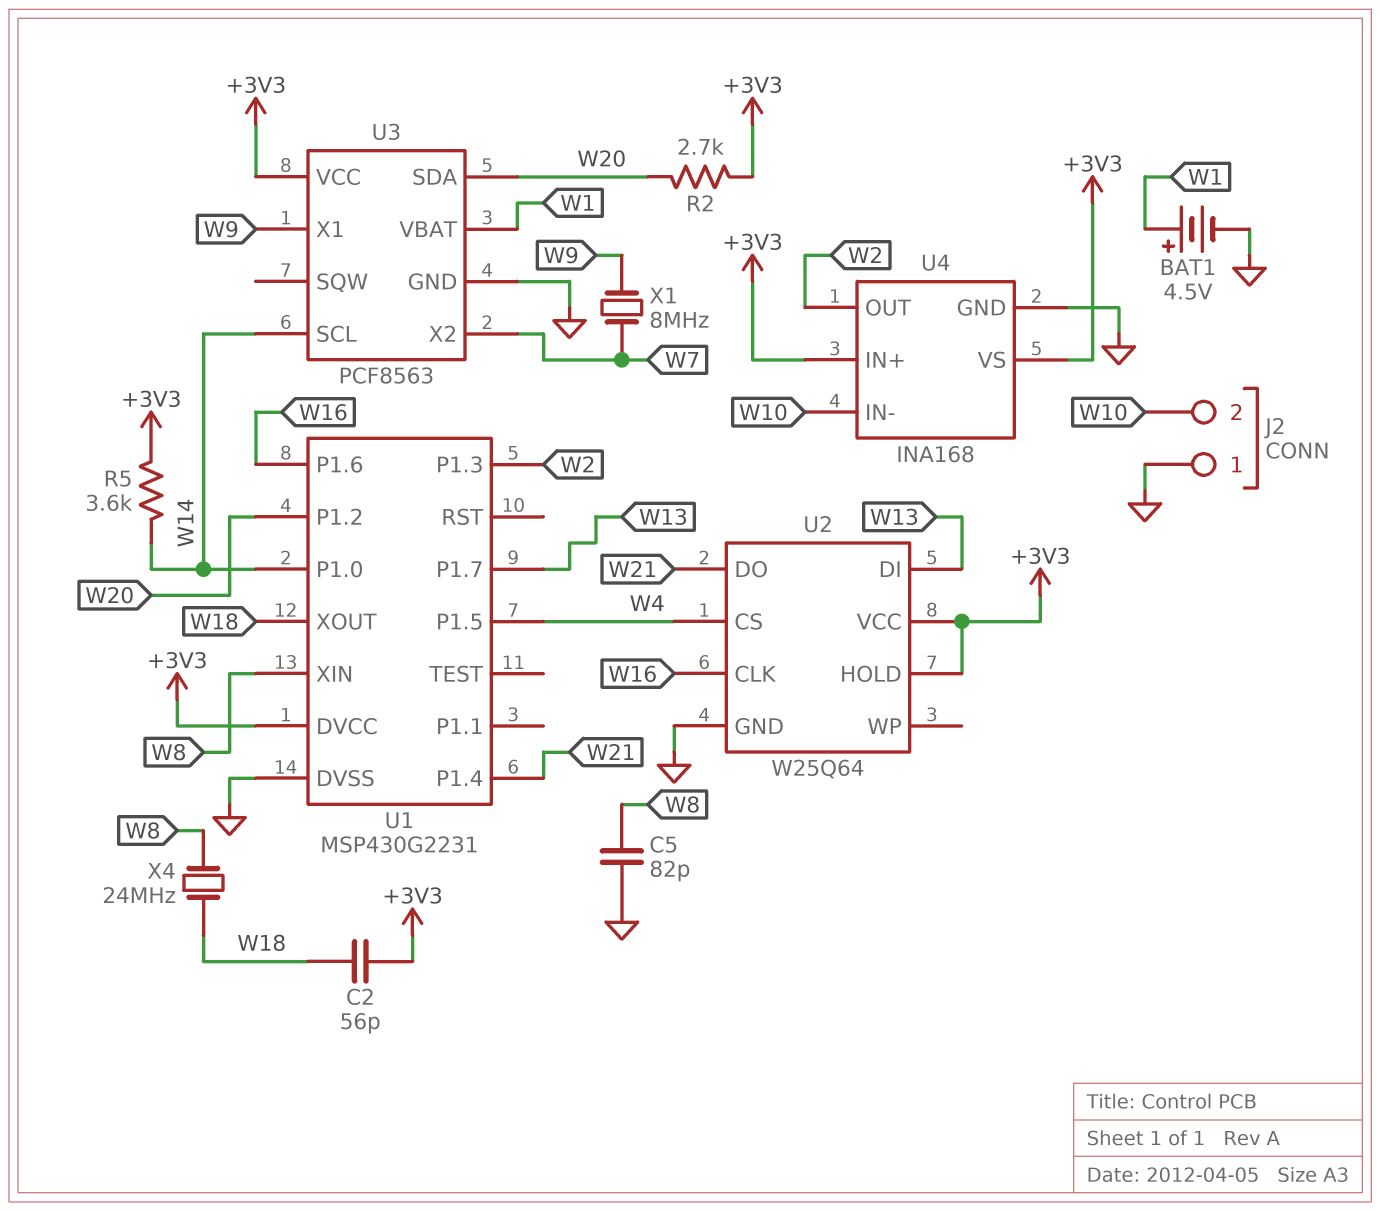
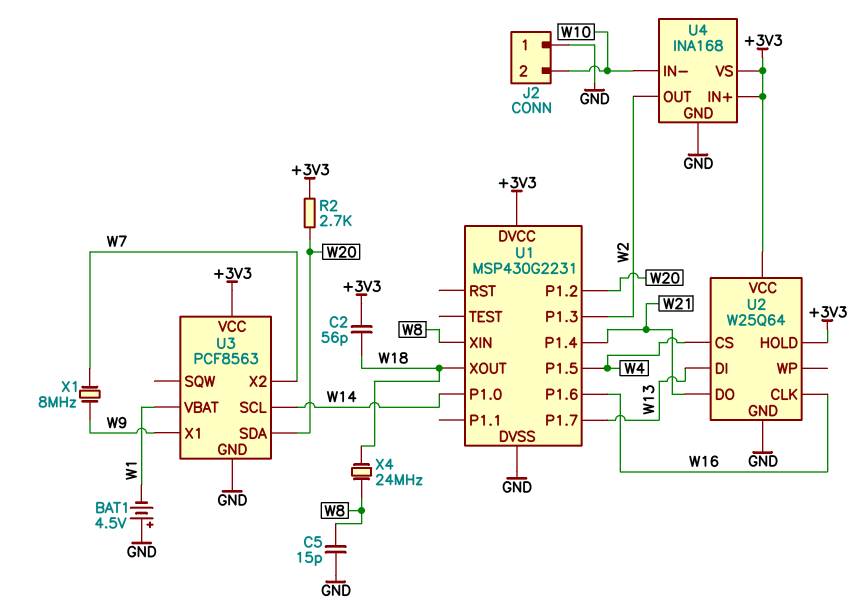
BAT1: 4.5V (plus W1, minus GND) -> 4.5V (plus GND, minus W1)
C5: 82pF (GND, W8) -> 15pF (GND, W8)
R5: 3.6k (+3V3, W14) -> none

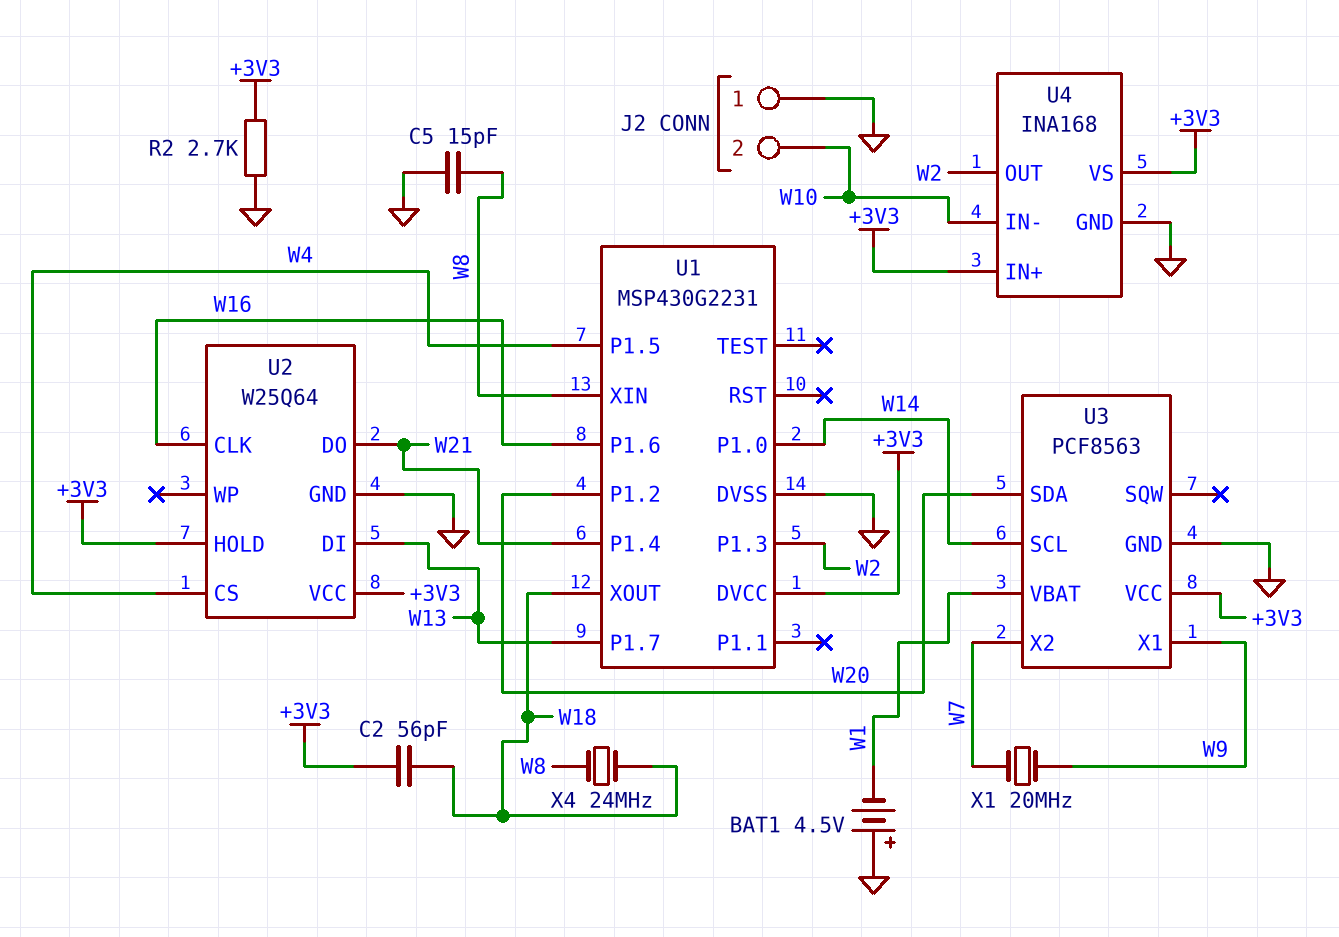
R2: 2.7k (+3V3, W20) -> 2.7k (+3V3, GND)
X1: 8MHz (W7, W9) -> 20MHz (W7, W9)

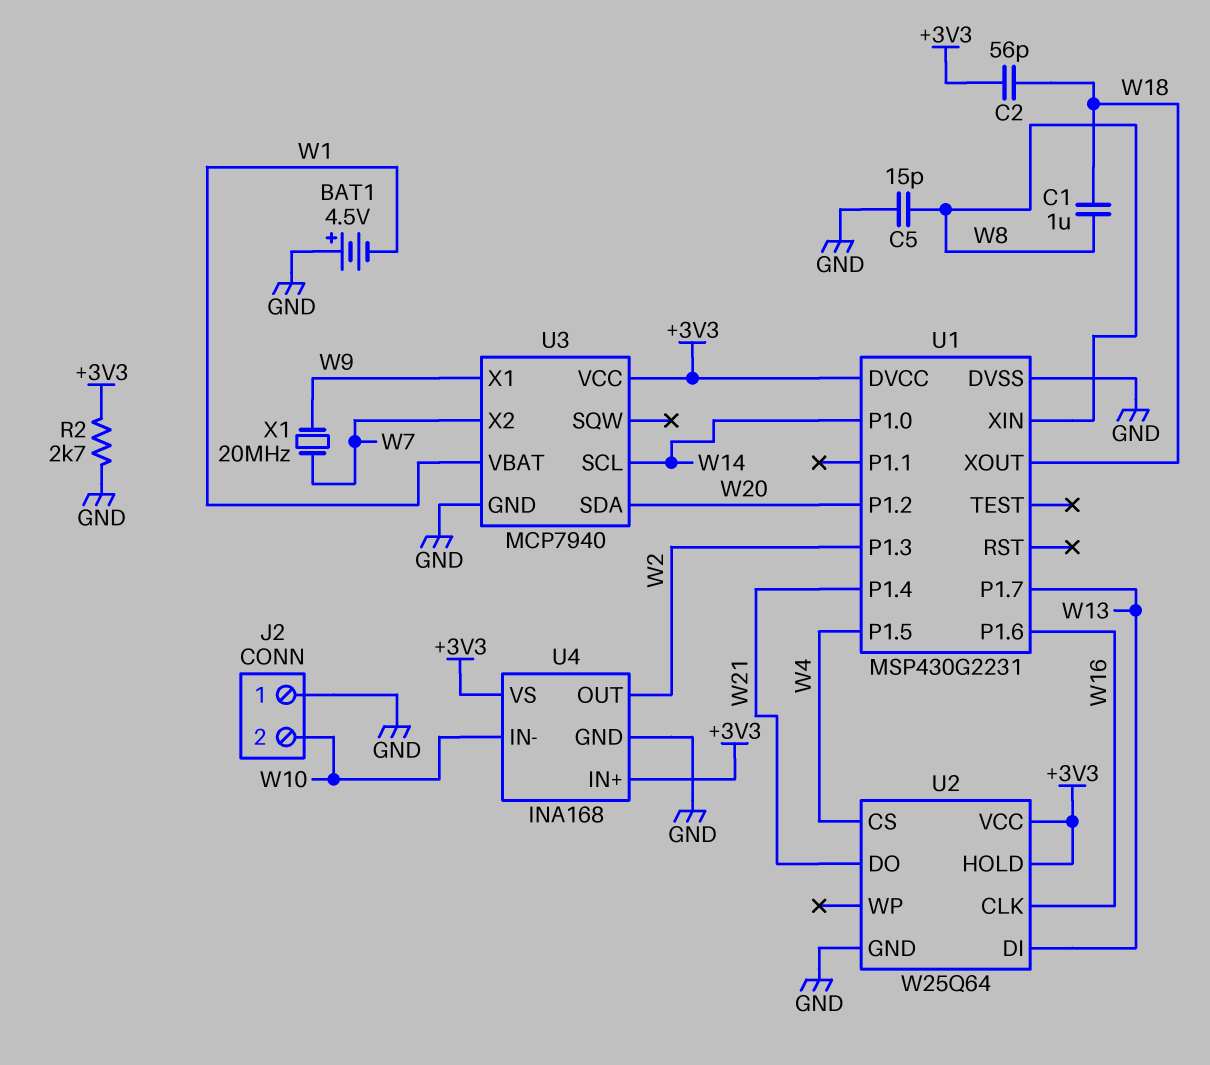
C1: none -> 1uF (W8, W18)
U3: PCF8563 -> MCP7940
X4: 24MHz (W8, W18) -> none

